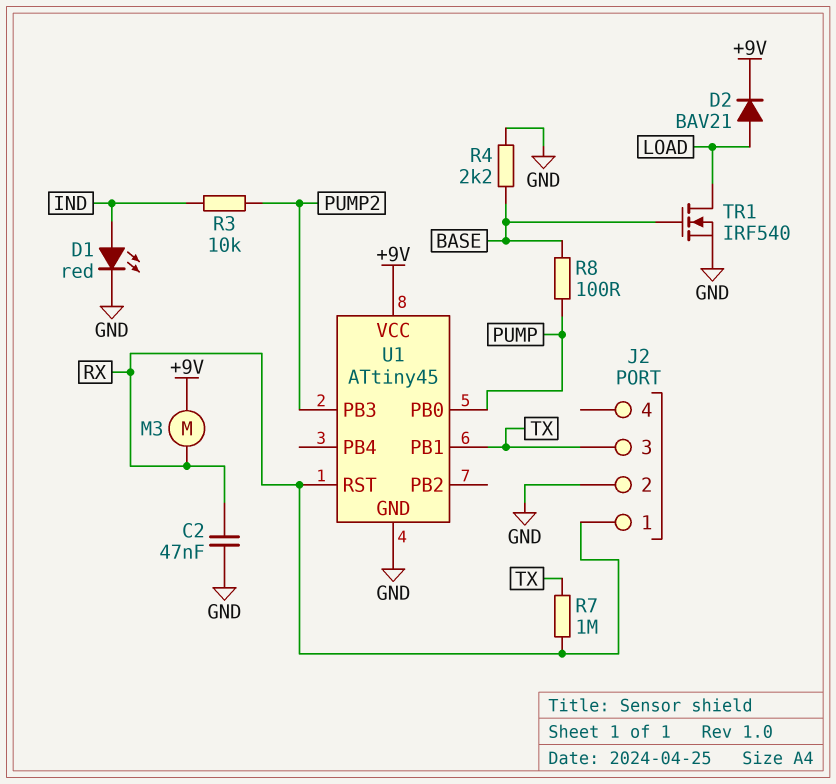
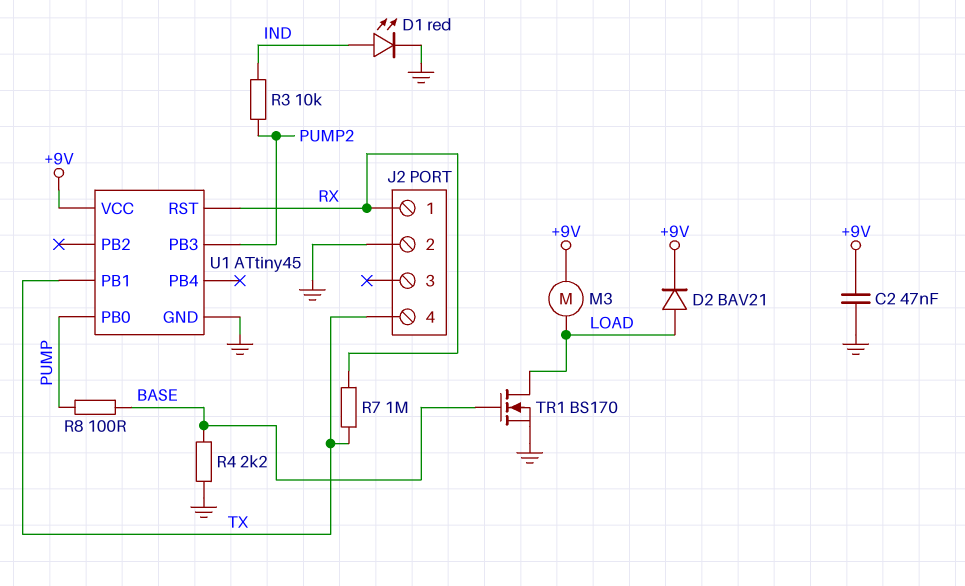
C2: 47nF (GND, RX) -> 47nF (+9V, GND)
J2 pin 3: TX -> none
J2 pin 4: none -> TX
M3: motor (+9V, RX) -> motor (+9V, LOAD)
TR1: NMOS IRF540 (G BASE, D LOAD, S GND) -> NMOS BS170 (G BASE, D LOAD, S GND)

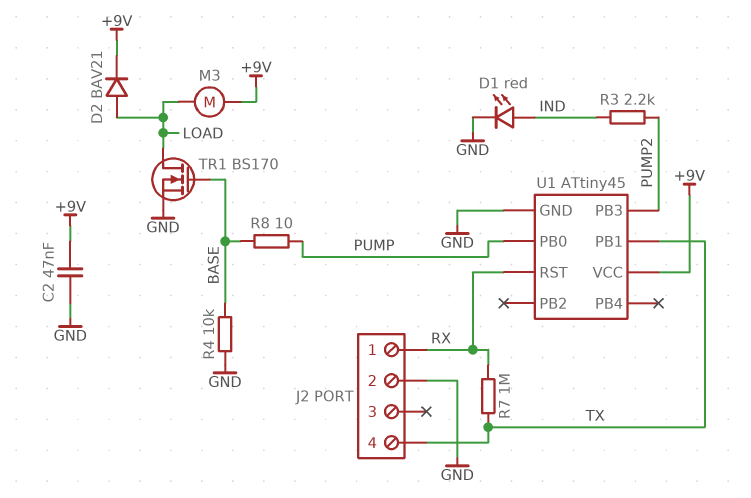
R3: 10k (IND, PUMP2) -> 2.2k (IND, PUMP2)
R4: 2.2k (BASE, GND) -> 10k (BASE, GND)
R8: 100 (BASE, PUMP) -> 10 (BASE, PUMP)

